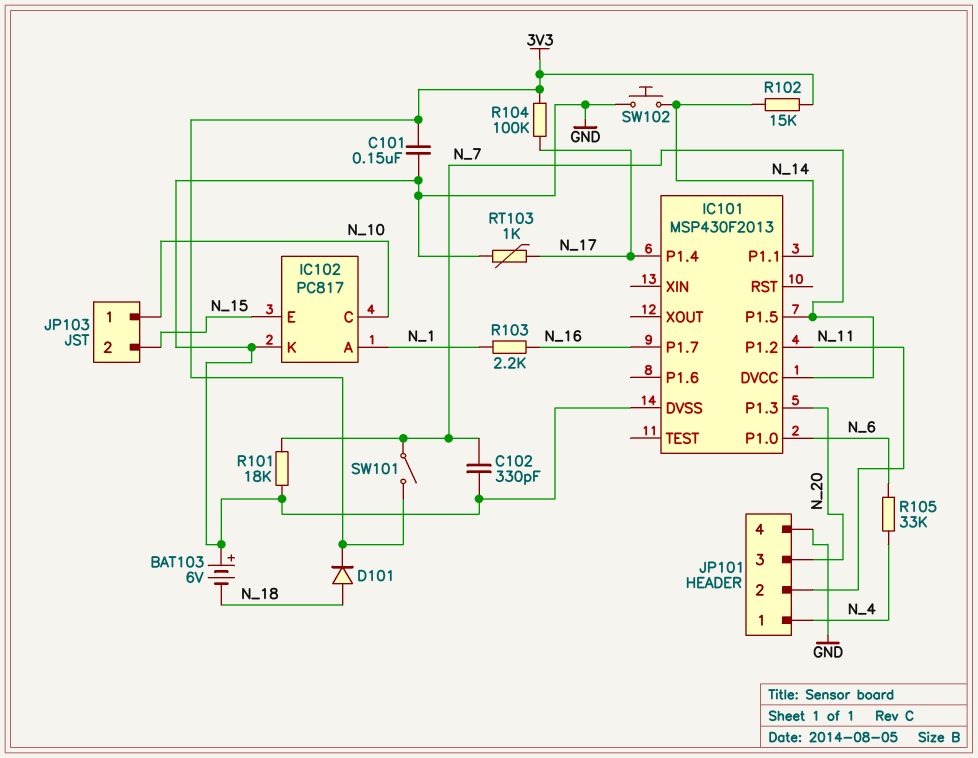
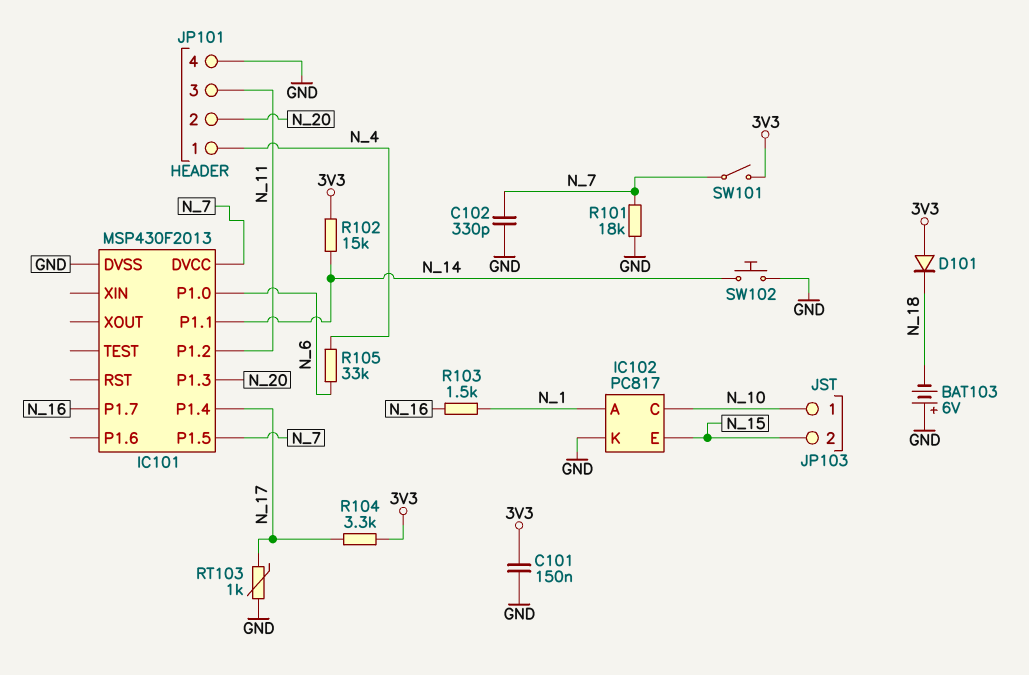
D101: diode (A N_18, K 3V3) -> diode (A 3V3, K N_18)
JP101 pin 2: N_11 -> N_20
JP101 pin 3: N_20 -> N_11
R103: 2.2k (N_1, N_16) -> 1.5k (N_1, N_16)
R104: 100k (3V3, N_17) -> 3.3k (3V3, N_17)

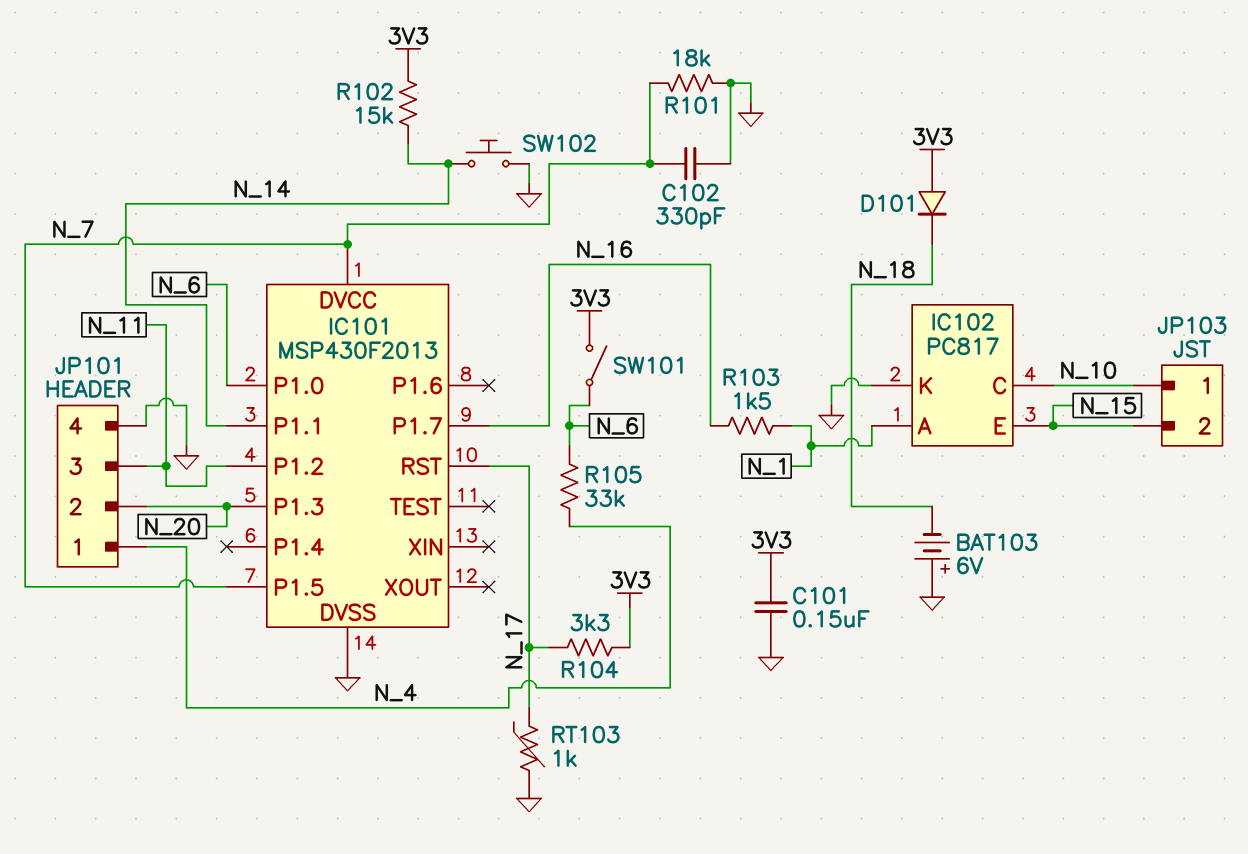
IC101 pin P1.4: N_17 -> none
IC101 pin RST: none -> N_17
SW101: switch (3V3, N_7) -> switch (3V3, N_6)

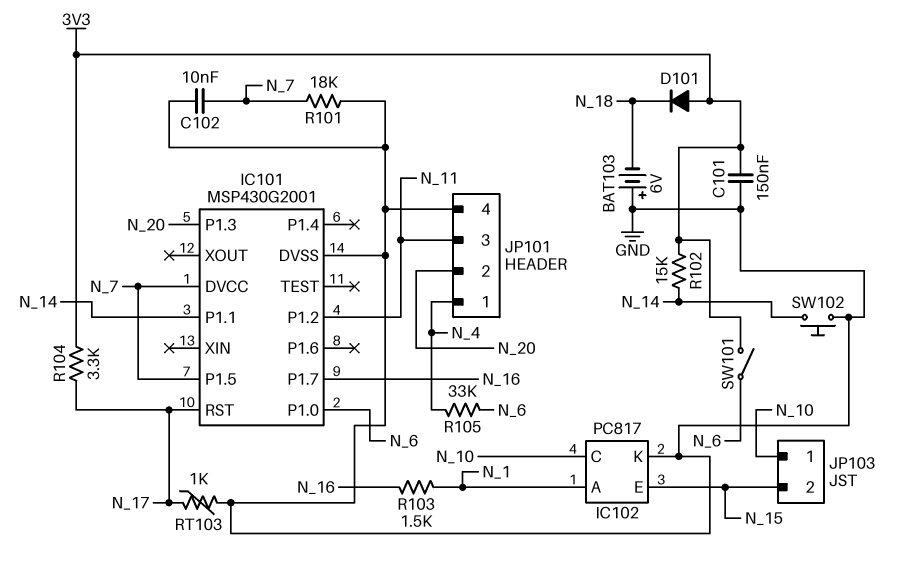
C102: 330pF (GND, N_7) -> 10nF (GND, N_7)
IC101: MSP430F2013 -> MSP430G2001

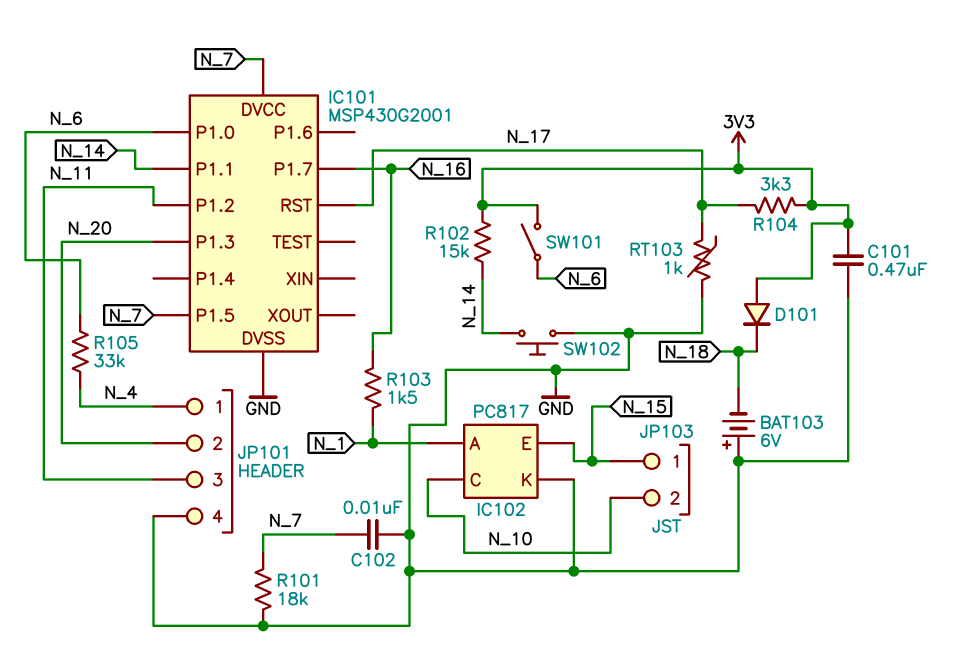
C101: 150nF (3V3, GND) -> 470nF (3V3, GND)
JP103 pin 1: N_10 -> N_15
JP103 pin 2: N_15 -> N_10

